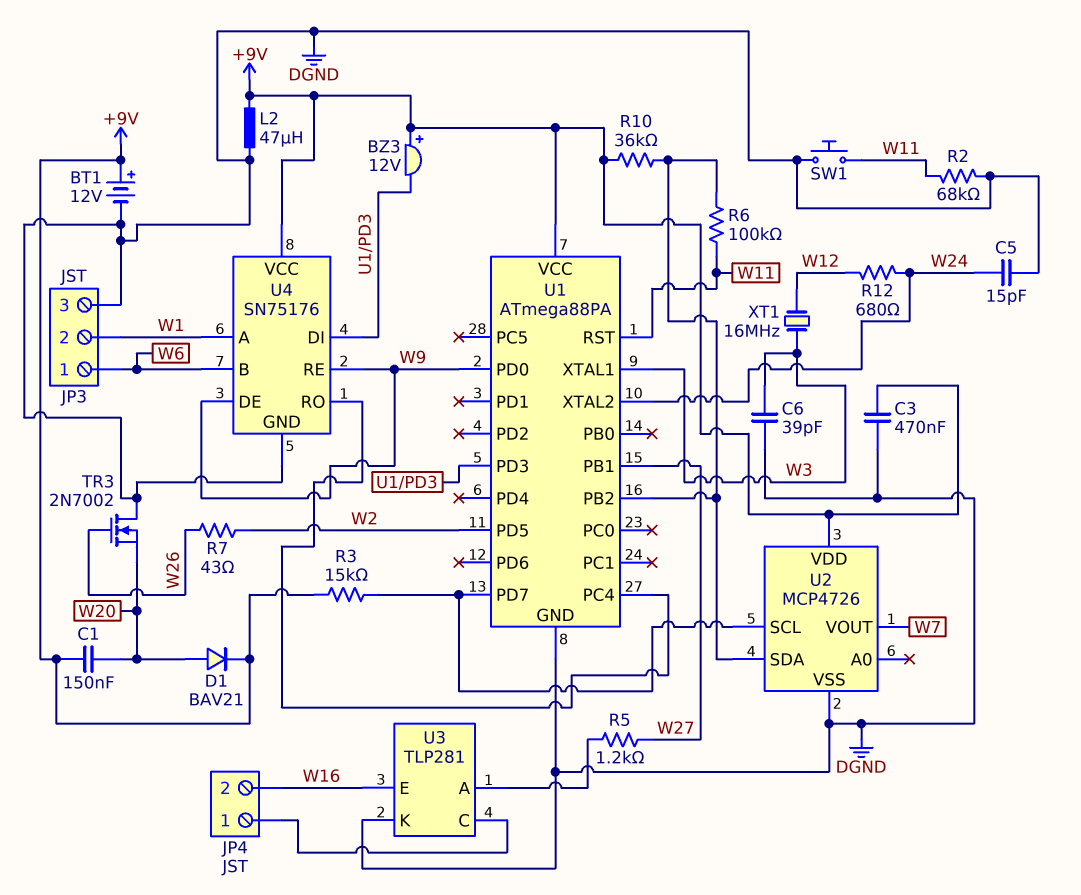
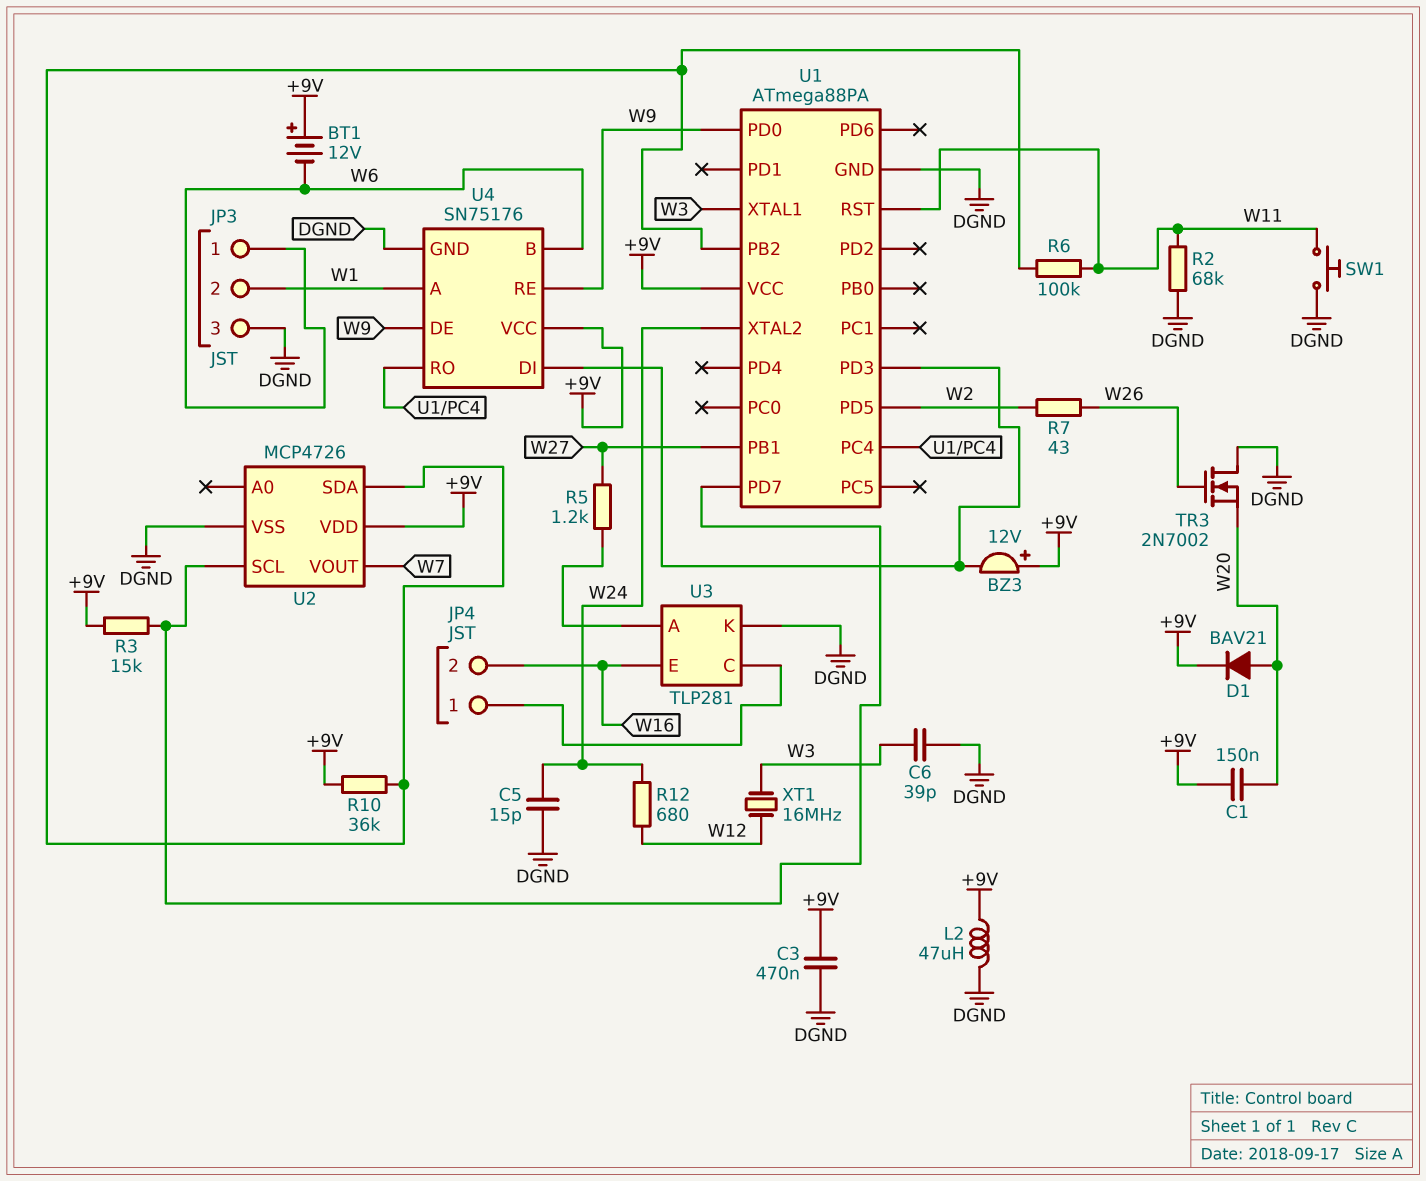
BT1: 12V (plus +9V, minus DGND) -> 12V (plus +9V, minus W6)

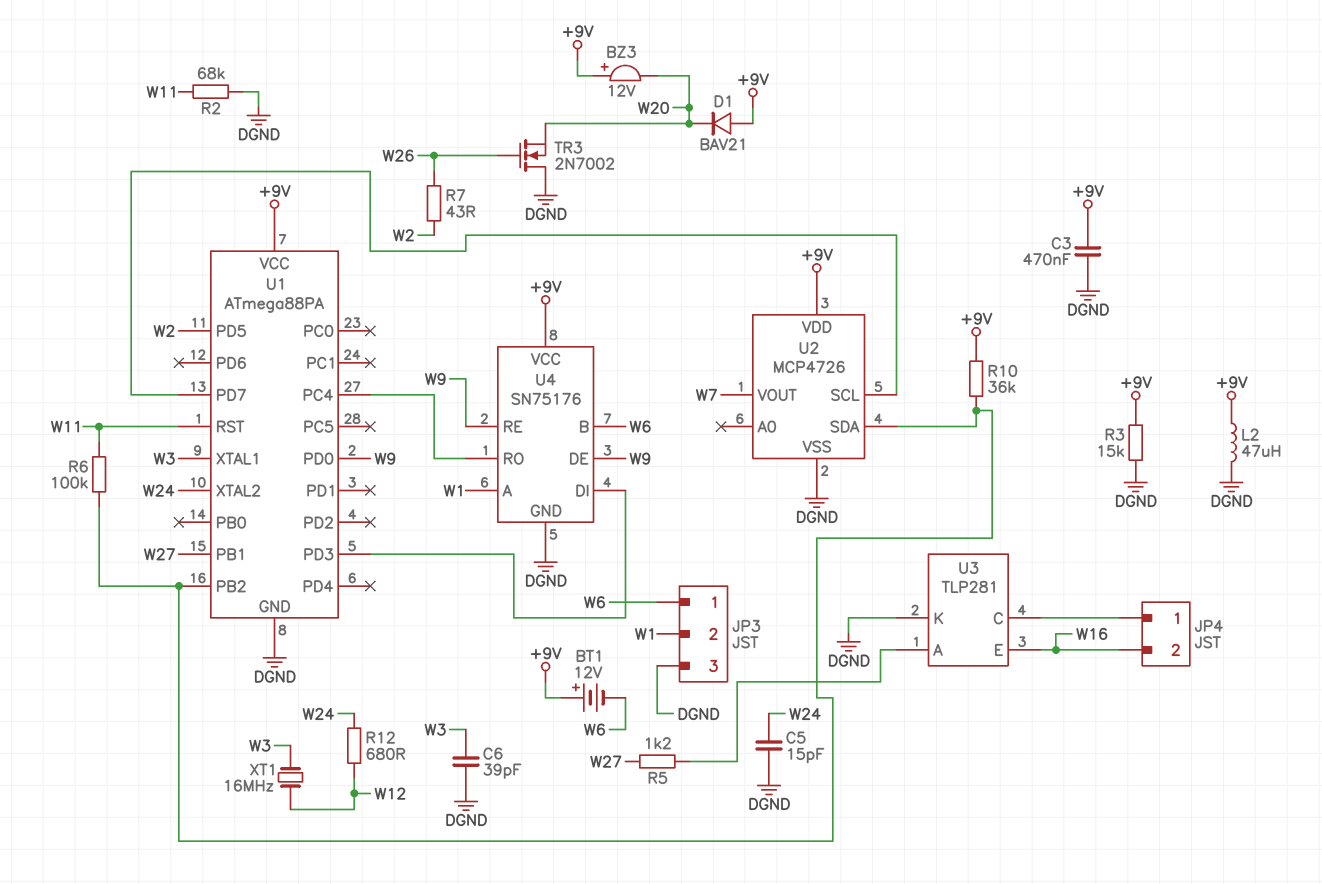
BZ3: buzzer 12V (plus +9V, minus U1/PD3) -> buzzer 12V (plus +9V, minus W20)
C1: 150nF (+9V, W20) -> none
D1: diode BAV21 (A W20, K +9V) -> diode BAV21 (A +9V, K W20)
R3: 15k (+9V, U1/PD7) -> 15k (+9V, DGND)
SW1: button (DGND, W11) -> none

